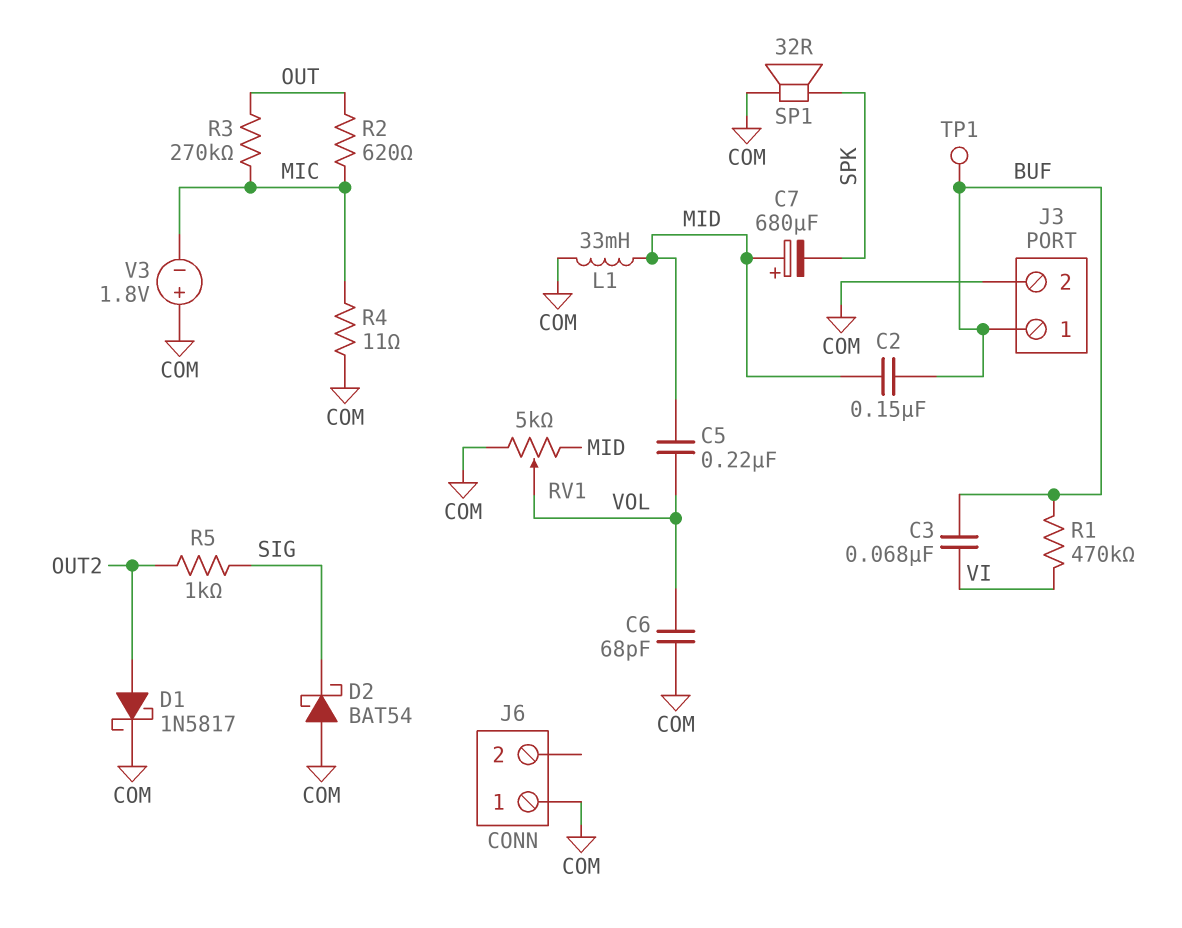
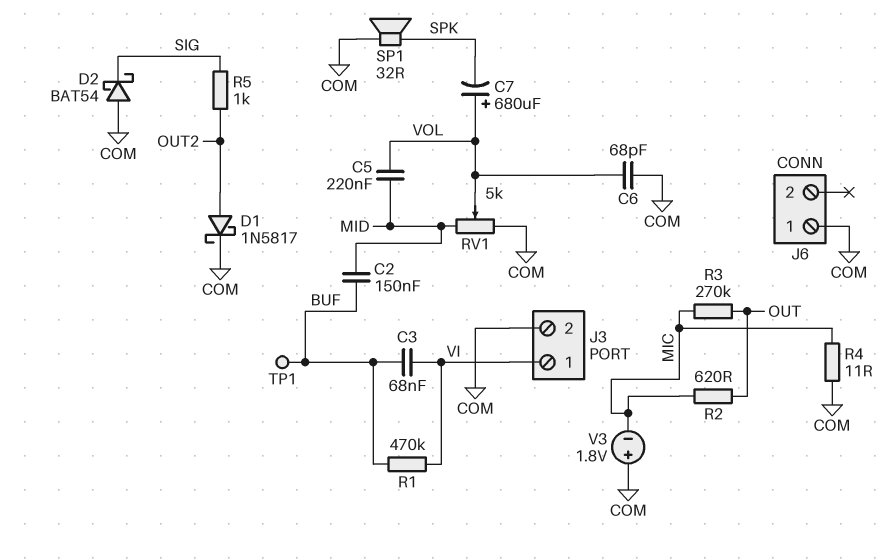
C7: 680uF (plus MID, minus SPK) -> 680uF (plus VOL, minus SPK)
J3 pin 1: BUF -> VI
L1: 33mH (COM, MID) -> none

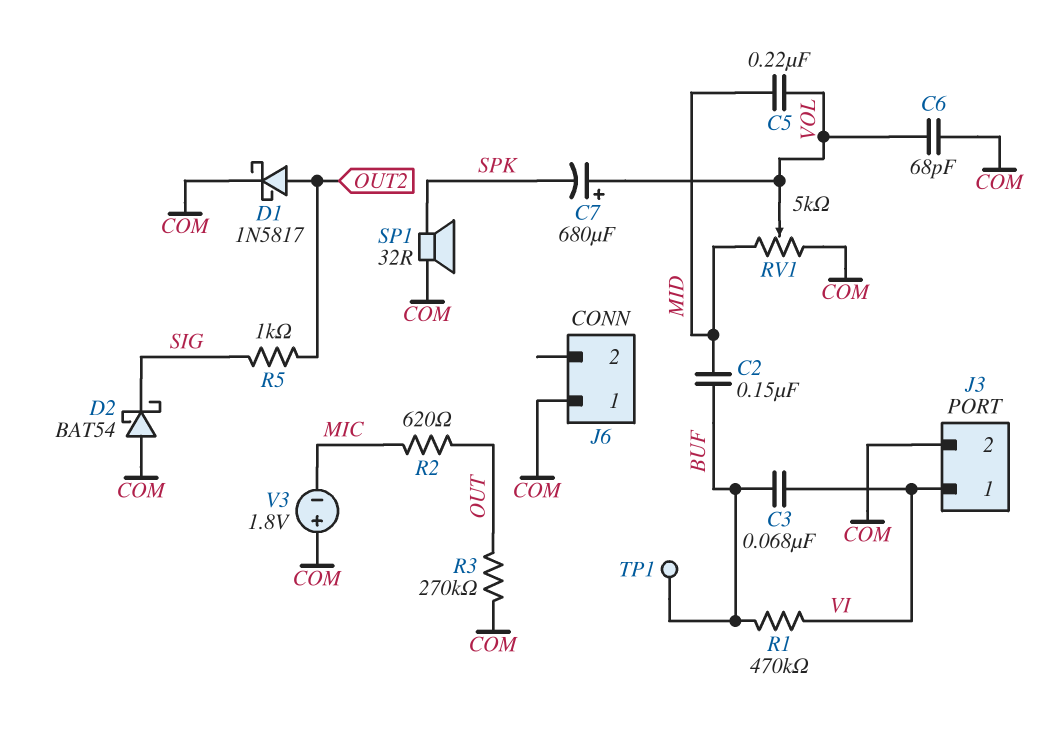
R3: 270k (MIC, OUT) -> 270k (COM, OUT)
R4: 11 (COM, MIC) -> none

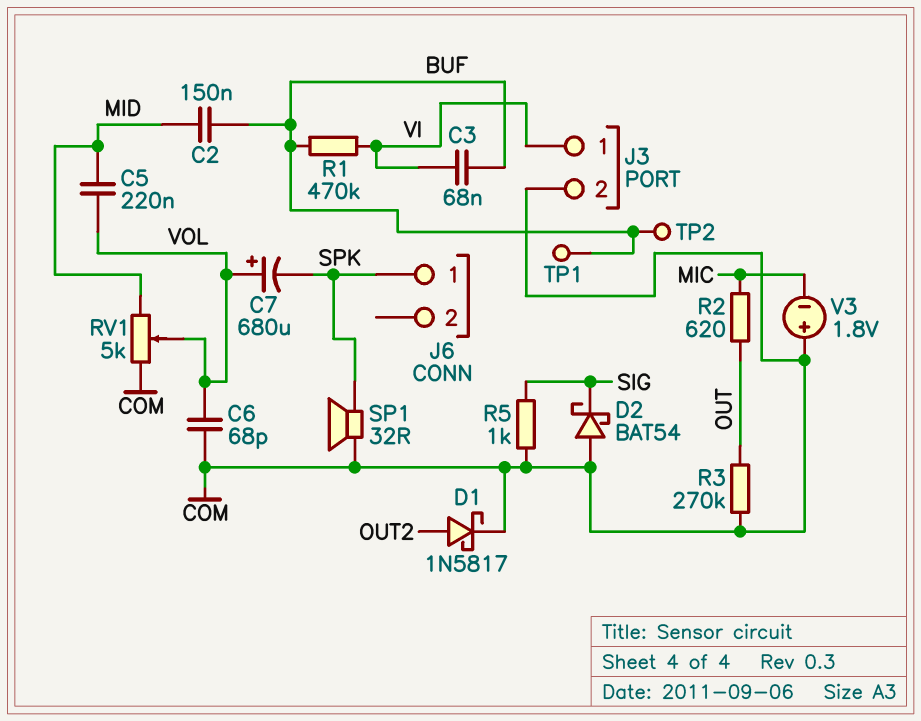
J6 pin 1: COM -> SPK
R5: 1k (OUT2, SIG) -> 1k (COM, SIG)
TP2: none -> test point (BUF)

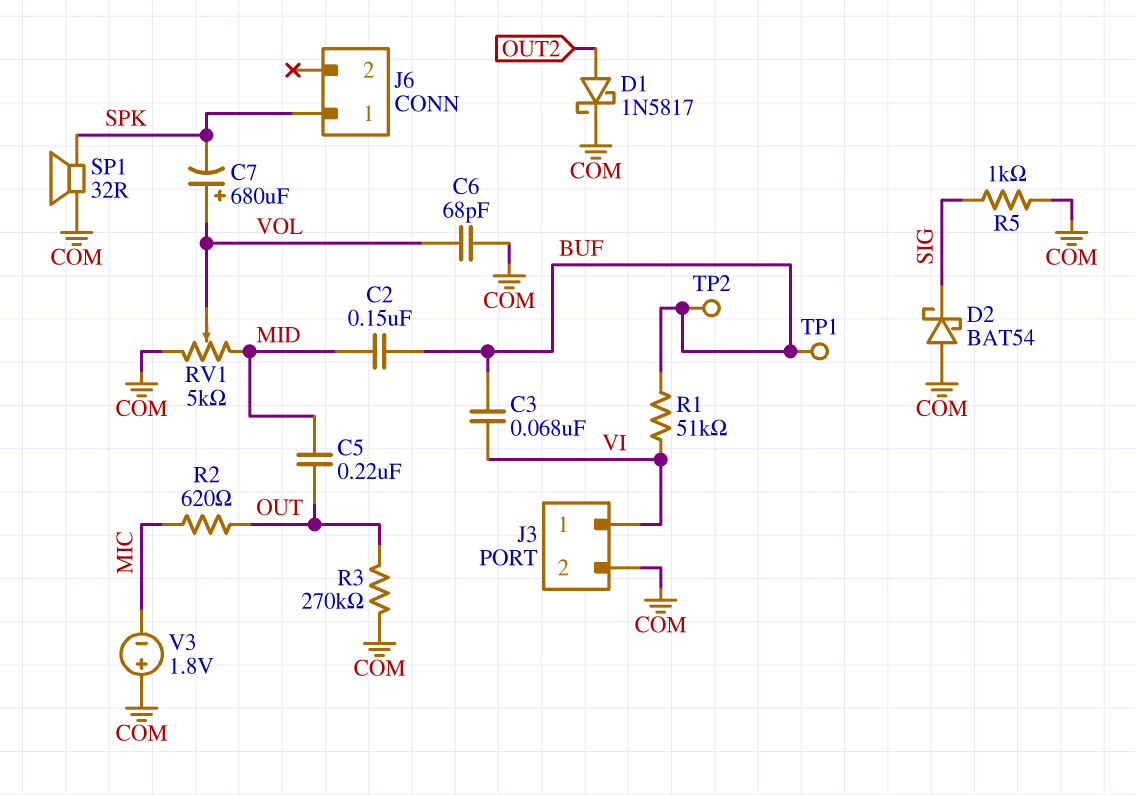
C5: 220nF (MID, VOL) -> 220nF (MID, OUT)
R1: 470k (BUF, VI) -> 51k (BUF, VI)

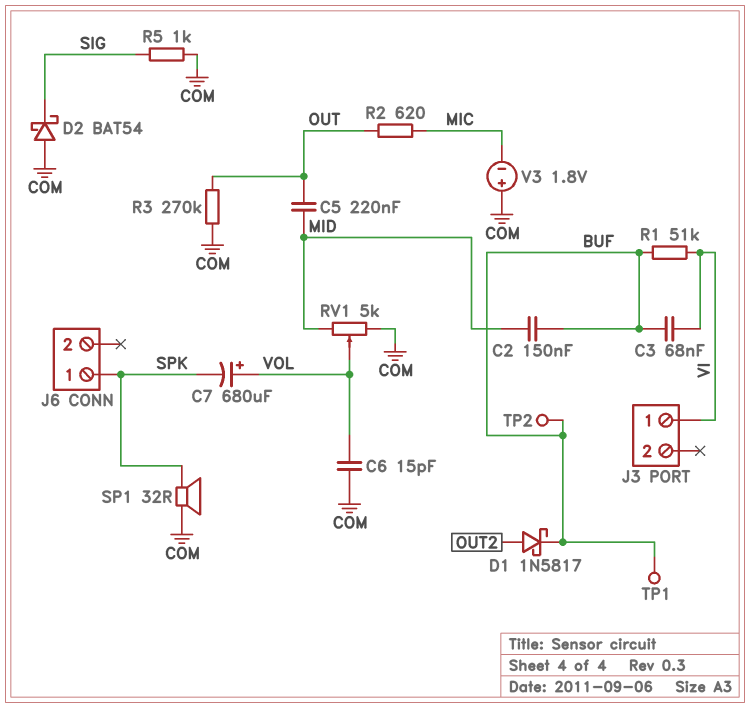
C6: 68pF (COM, VOL) -> 15pF (COM, VOL)
D1: schottky 1N5817 (A OUT2, K COM) -> schottky 1N5817 (A OUT2, K BUF)
J3 pin 2: COM -> none

